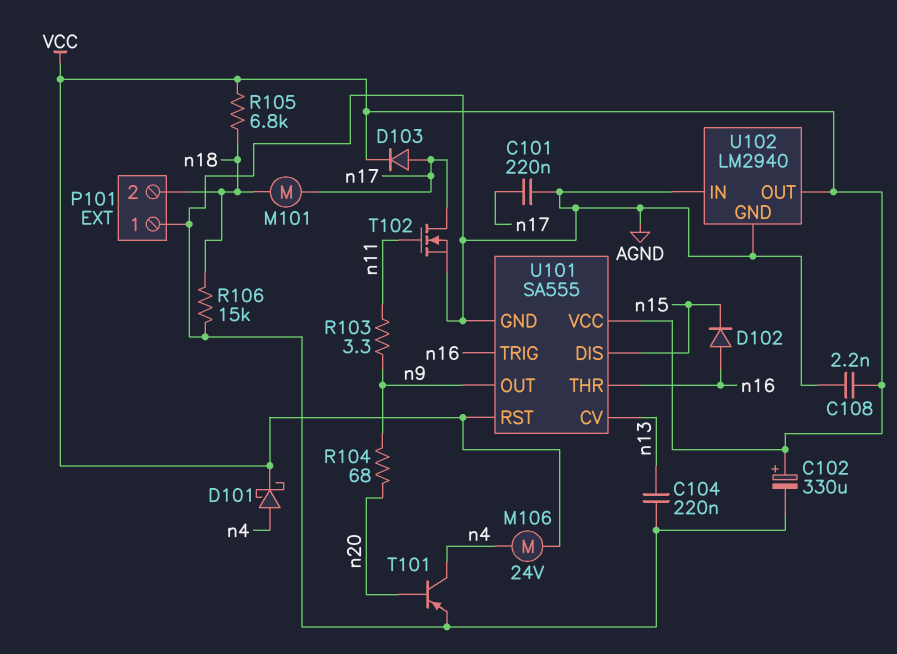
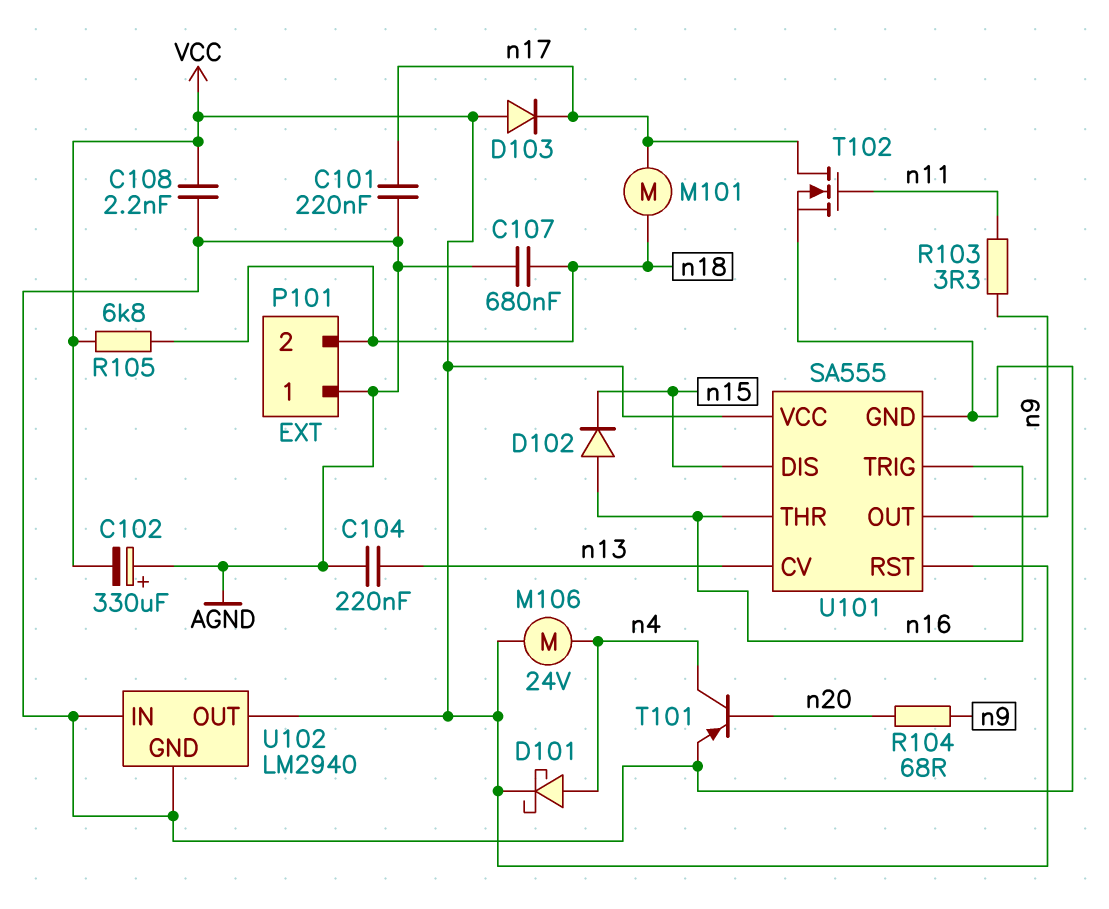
C102: 330uF (plus VCC, minus AGND) -> 330uF (plus AGND, minus VCC)
C107: none -> 680nF (AGND, n18)
D103: diode (A n17, K VCC) -> diode (A VCC, K n17)
R106: 15k (AGND, n18) -> none

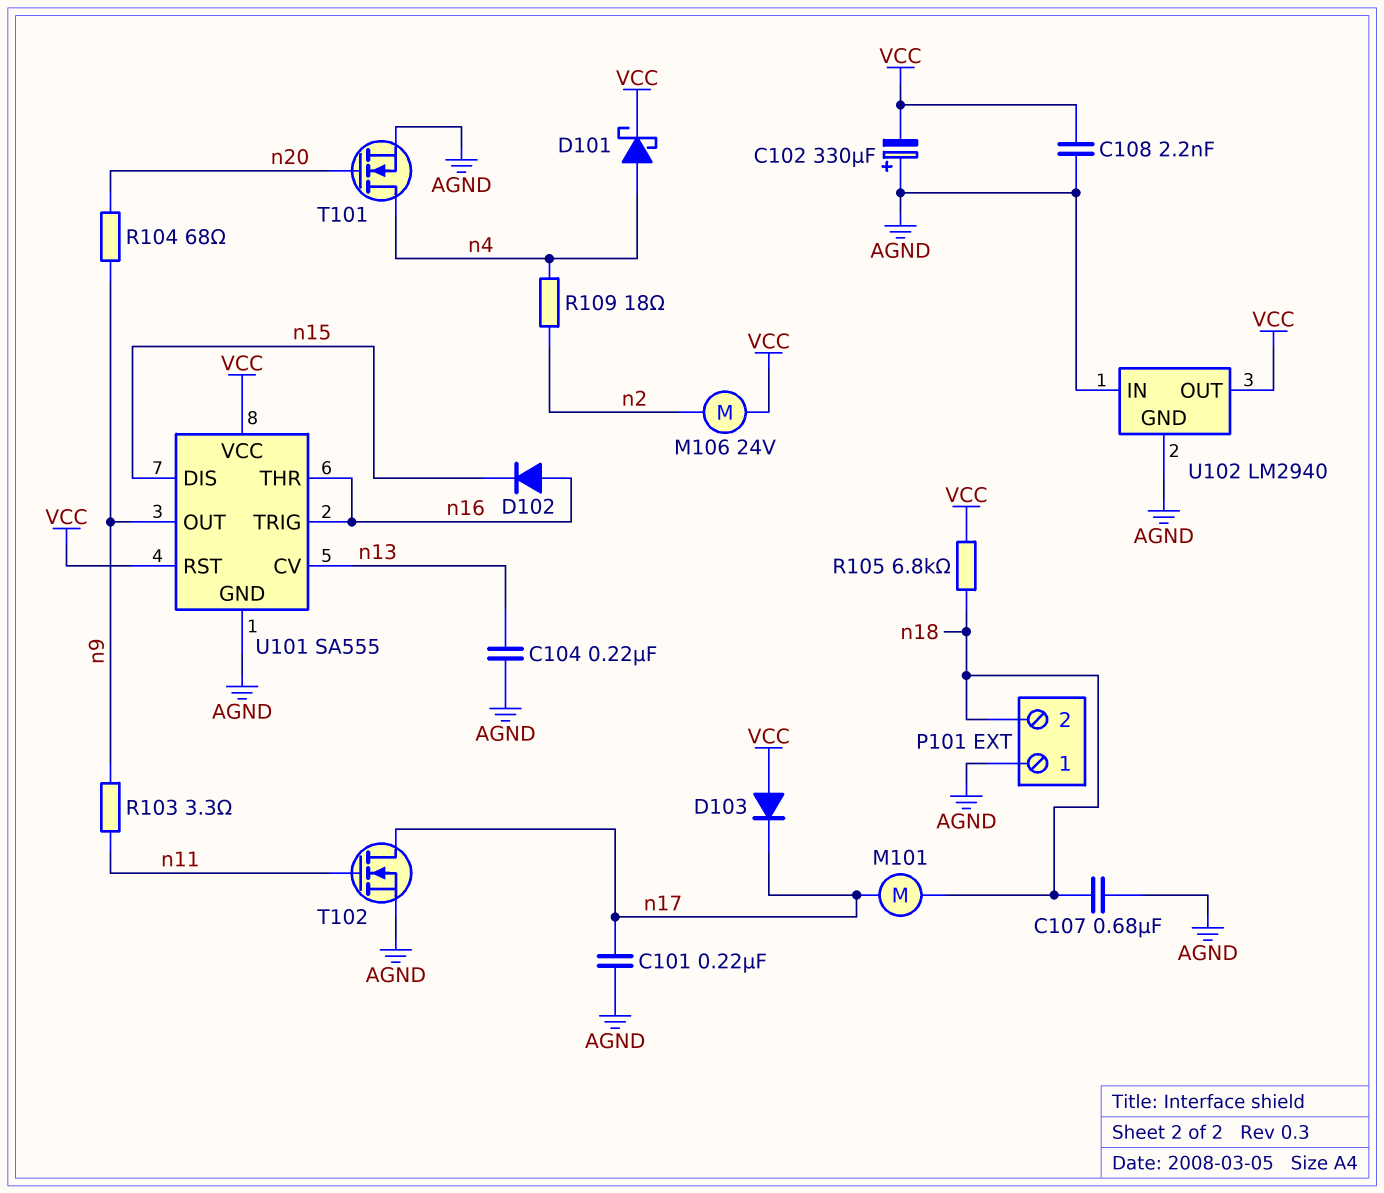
M106: motor 24V (VCC, n4) -> motor 24V (VCC, n2)
R109: none -> 18 (n2, n4)
T101: PNP (B n20, C n4, E AGND) -> NMOS (G n20, D n4, S AGND)

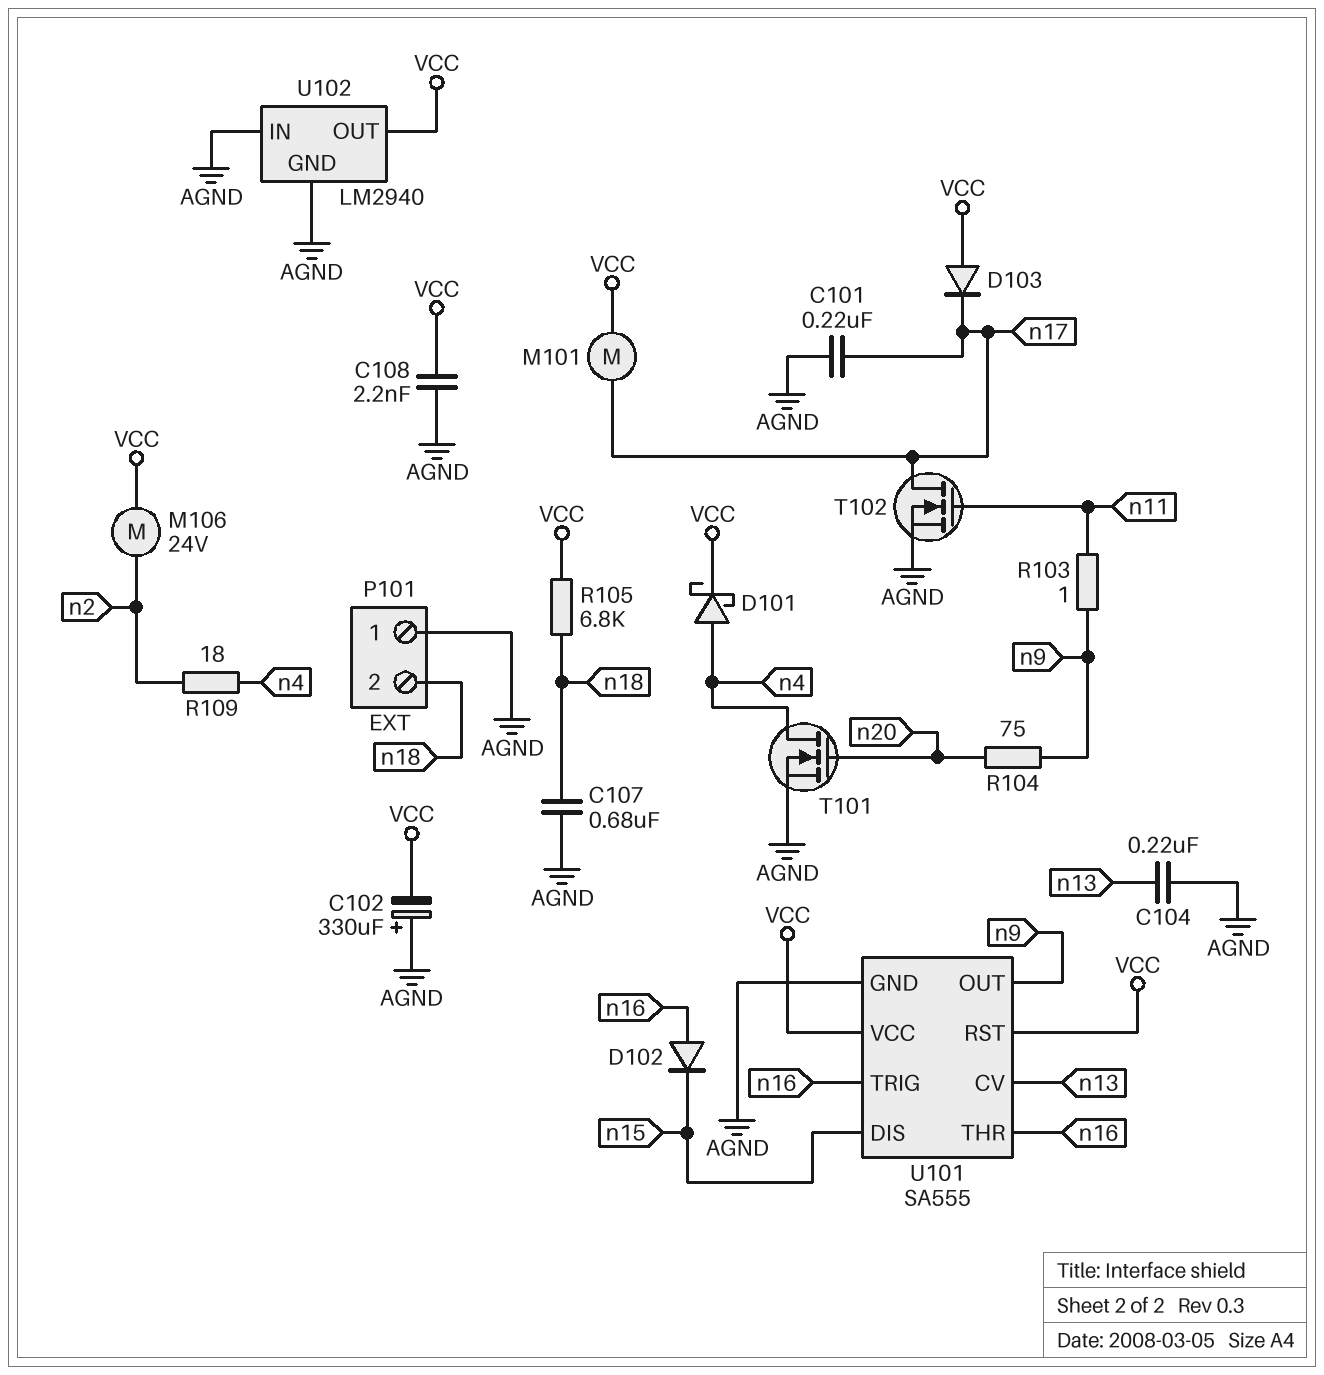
M101: motor (n17, n18) -> motor (VCC, n17)
R103: 3.3 (n9, n11) -> 1 (n9, n11)
R104: 68 (n9, n20) -> 75 (n9, n20)

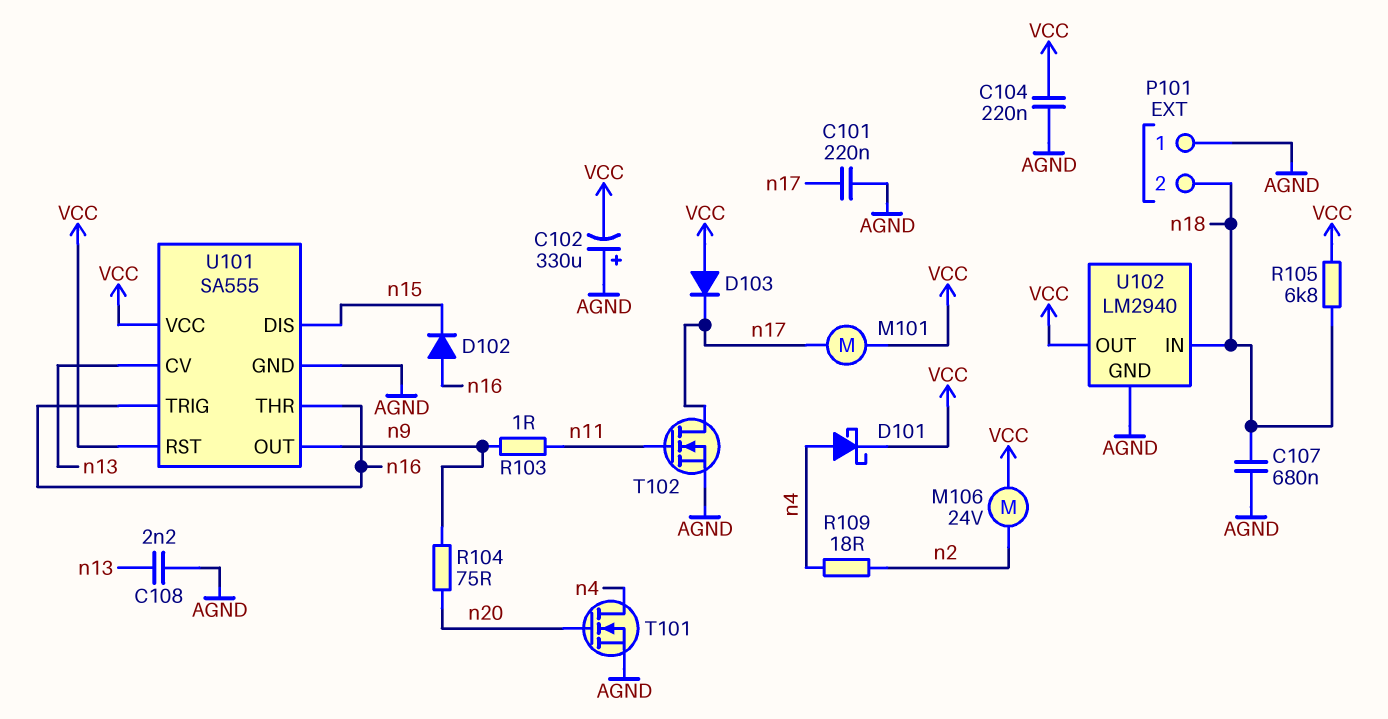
C104: 220nF (AGND, n13) -> 220nF (AGND, VCC)
C108: 2.2nF (AGND, VCC) -> 2.2nF (AGND, n13)
U102 pin IN: AGND -> n18

